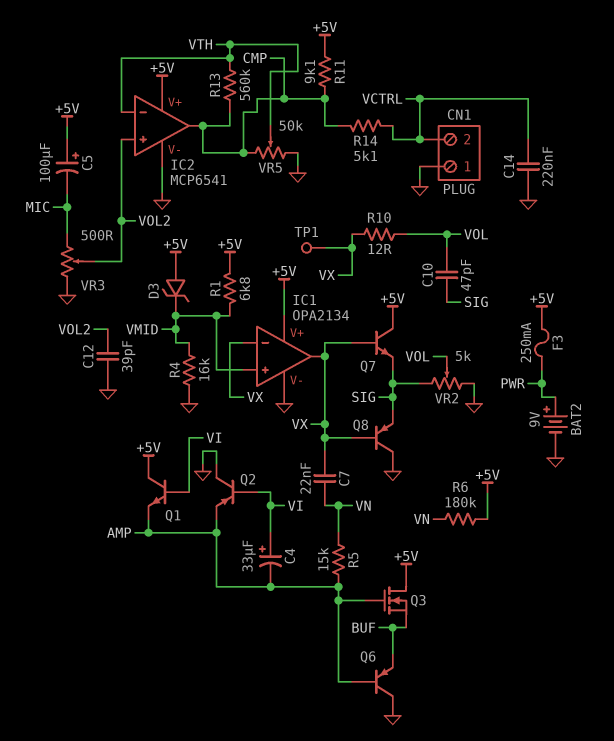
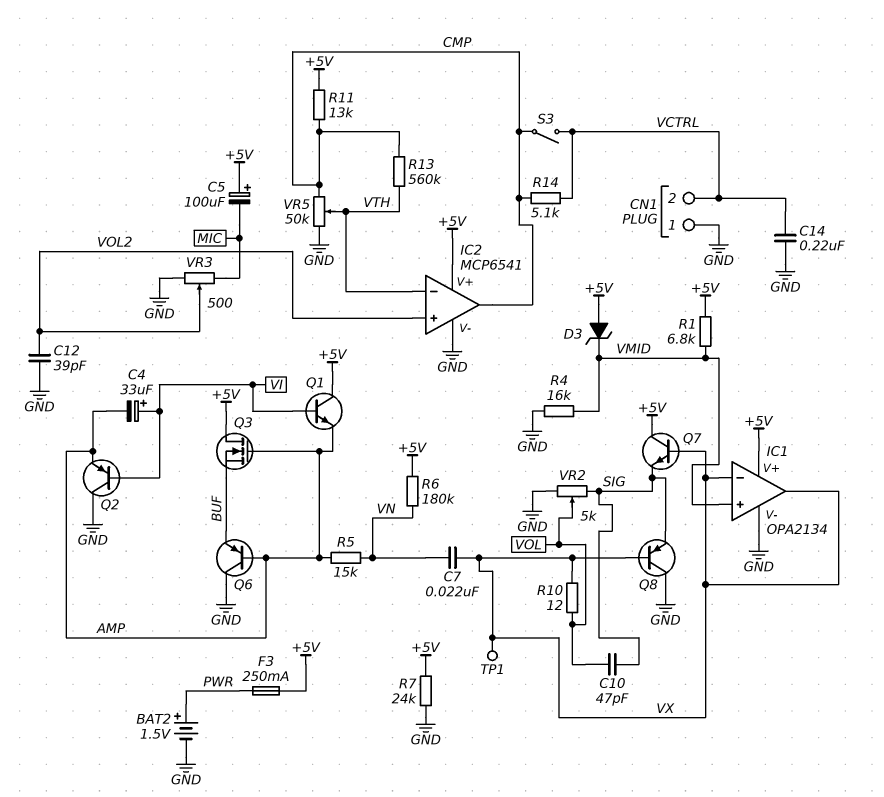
BAT2: 9V (plus PWR, minus GND) -> 1.5V (plus PWR, minus GND)
R7: none -> 24k (+5V, GND)
R11: 9.1k (+5V, CMP) -> 13k (+5V, CMP)
S3: none -> switch (CMP, VCTRL)

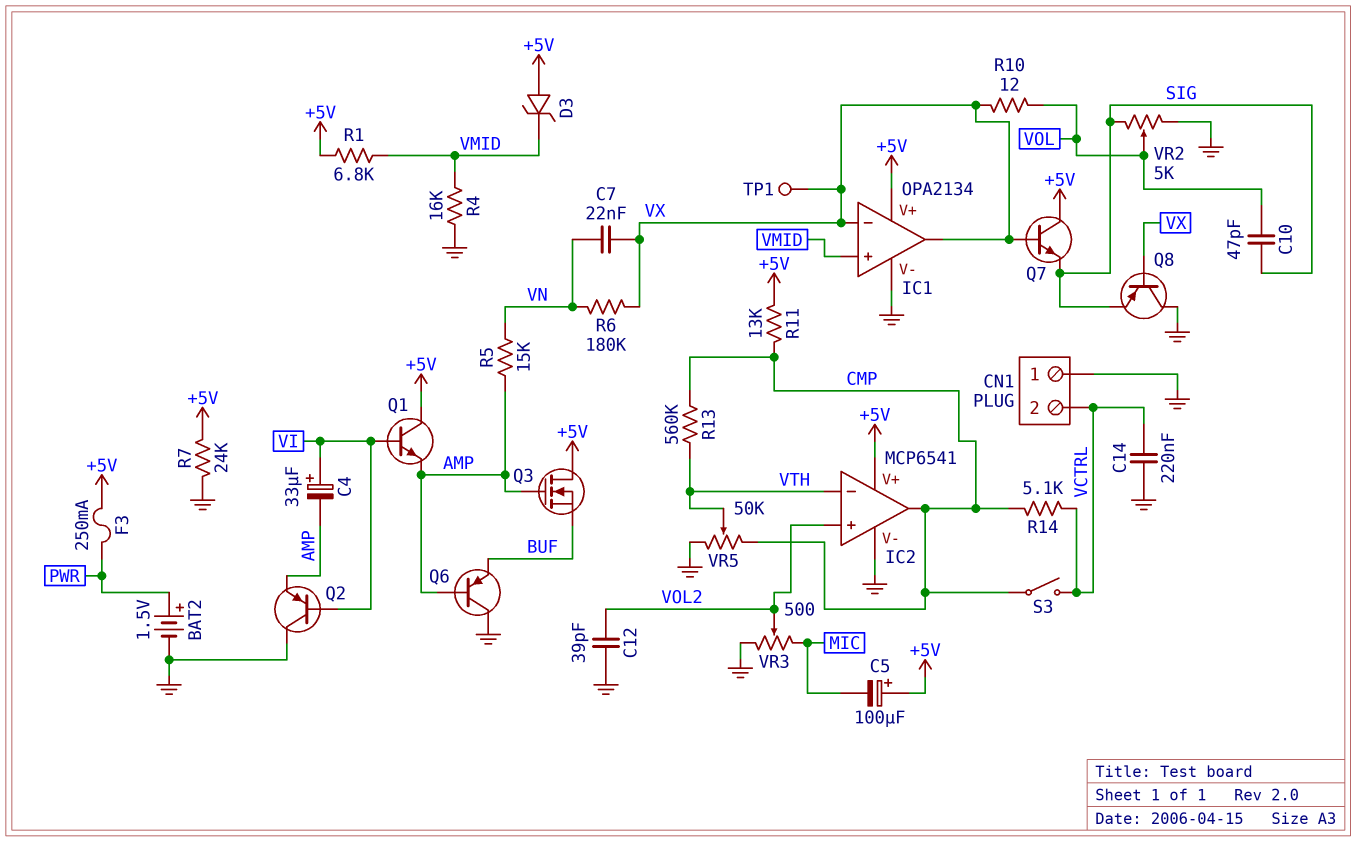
R6: 180k (+5V, VN) -> 180k (VN, VX)

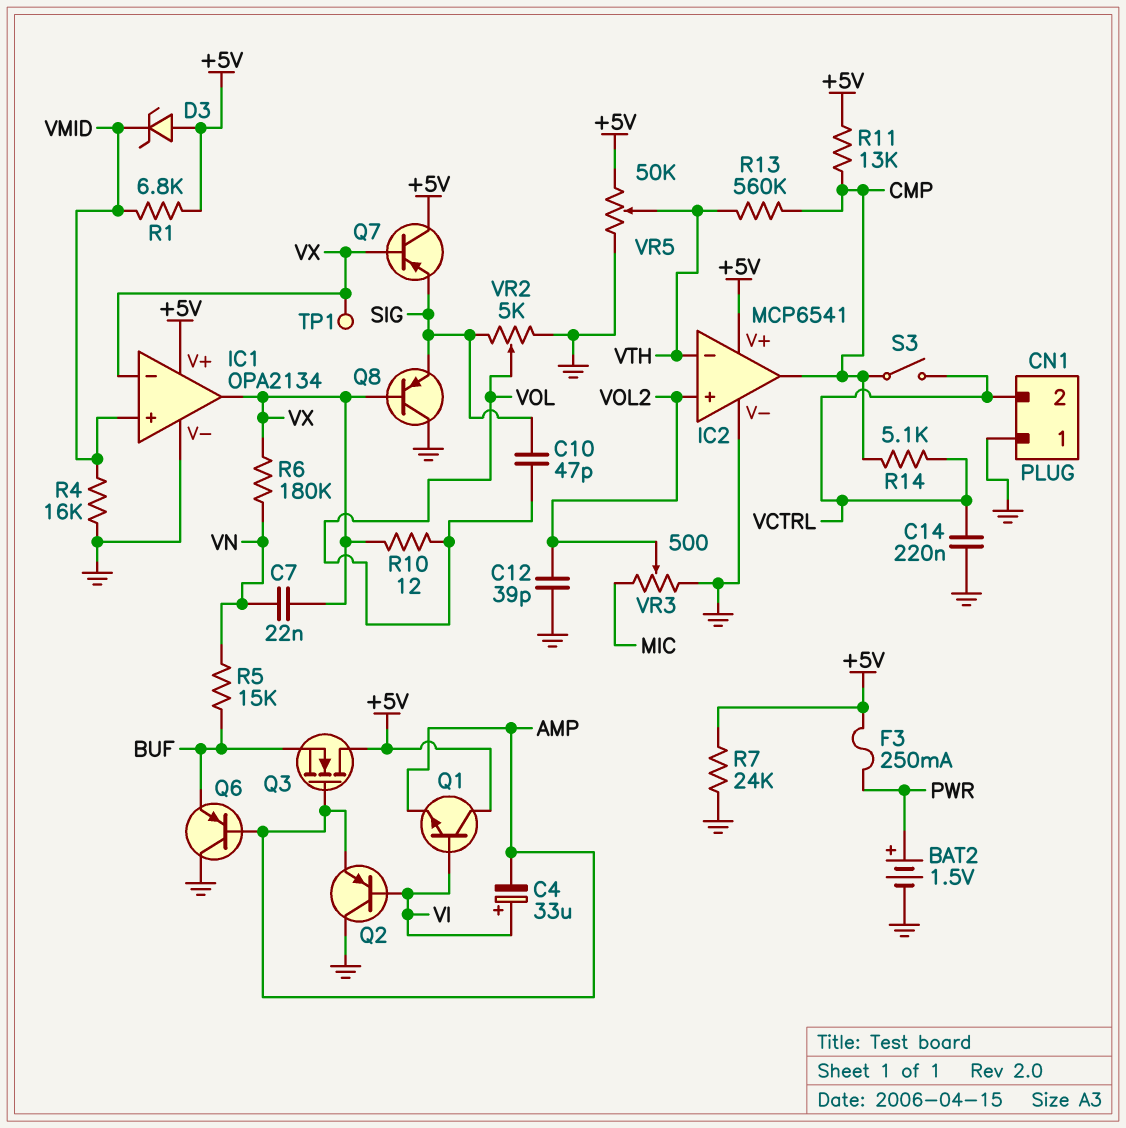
C5: 100uF (plus +5V, minus MIC) -> none
Q7: NPN (B VX, C +5V, E SIG) -> PNP (B VX, C +5V, E SIG)
R5: 15k (AMP, VN) -> 15k (BUF, VN)
VR5: 50k (CMP, GND, wiper VTH) -> 50k (+5V, GND, wiper VTH)

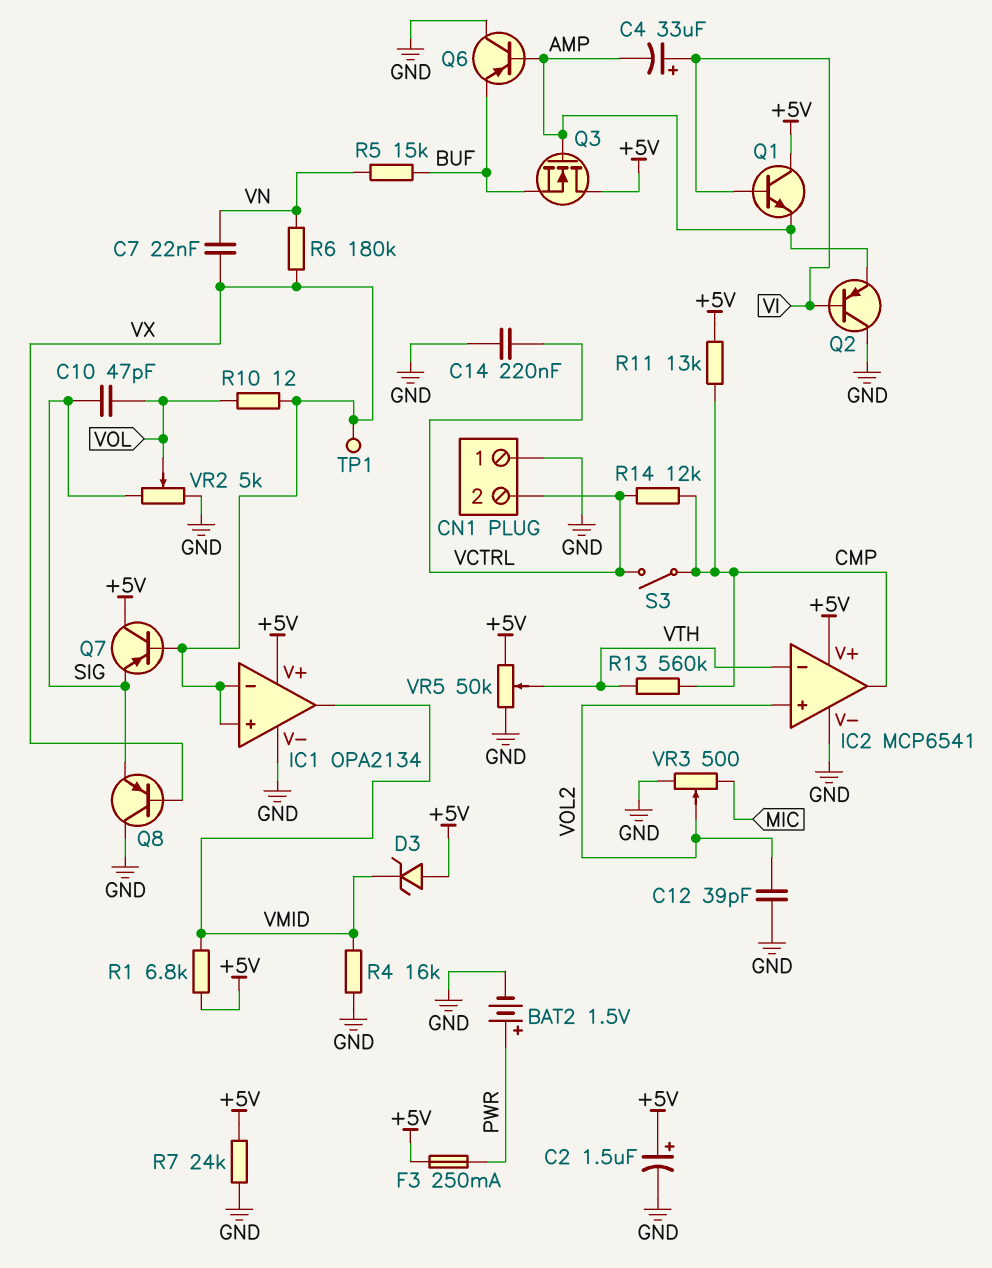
C2: none -> 1.5uF (plus +5V, minus GND)
IC1 pin in+: VMID -> VX
IC1 pin out: VX -> VMID
R14: 5.1k (CMP, VCTRL) -> 12k (CMP, VCTRL)

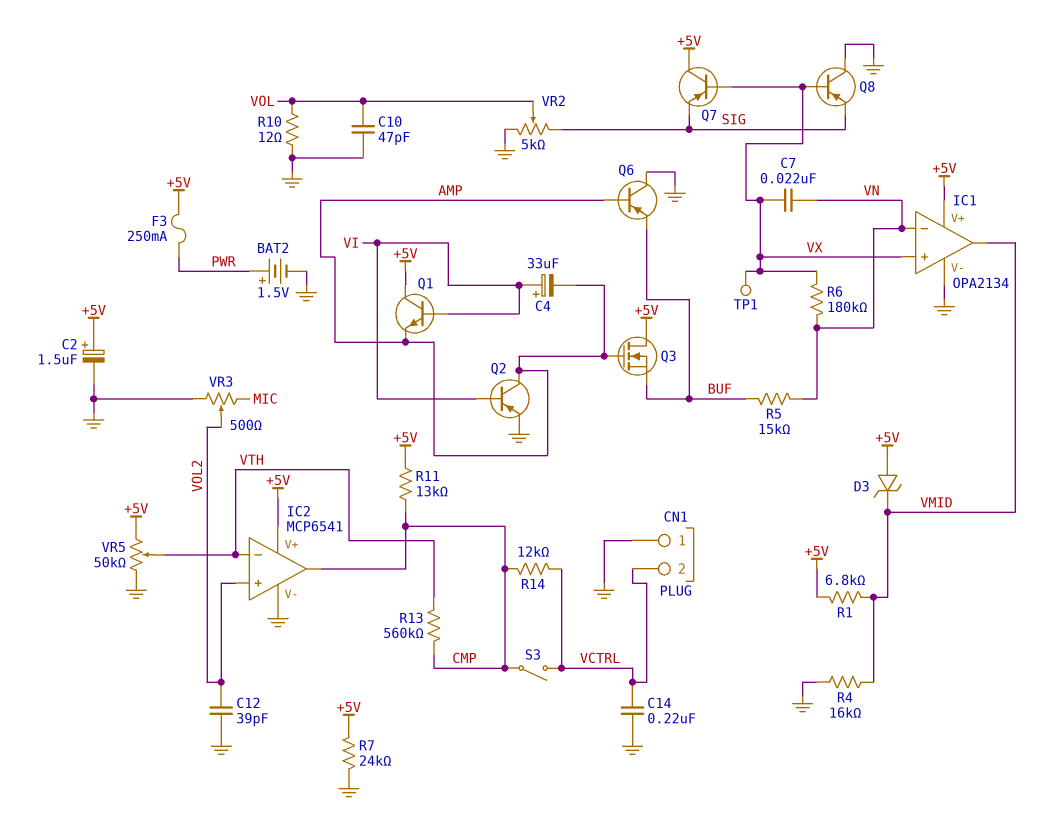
C10: 47pF (SIG, VOL) -> 47pF (GND, VOL)
IC1 pin in-: VX -> VN
Q2: PNP (B VI, C GND, E AMP) -> PNP (B VI, C AMP, E GND)
R10: 12 (VOL, VX) -> 12 (GND, VOL)

